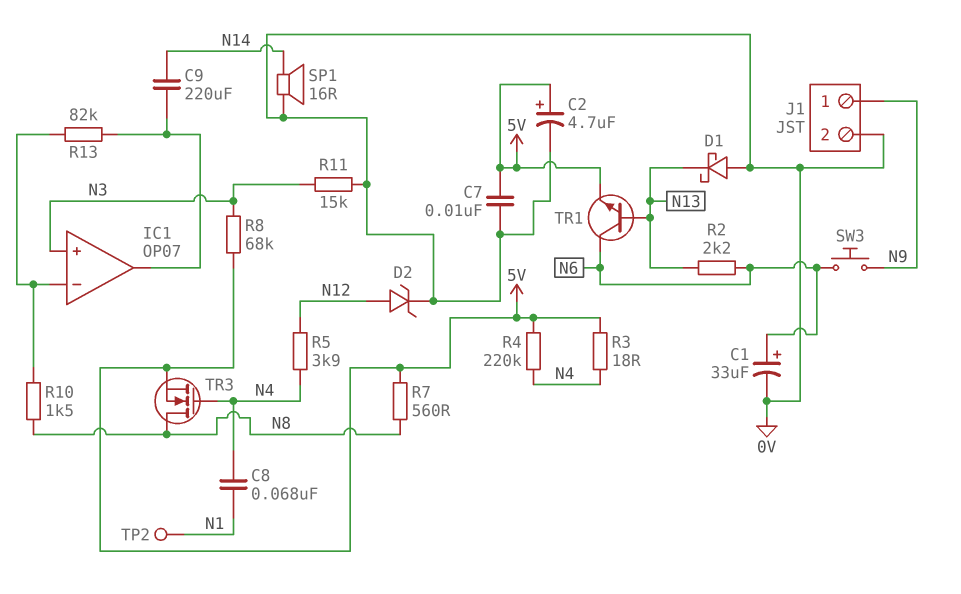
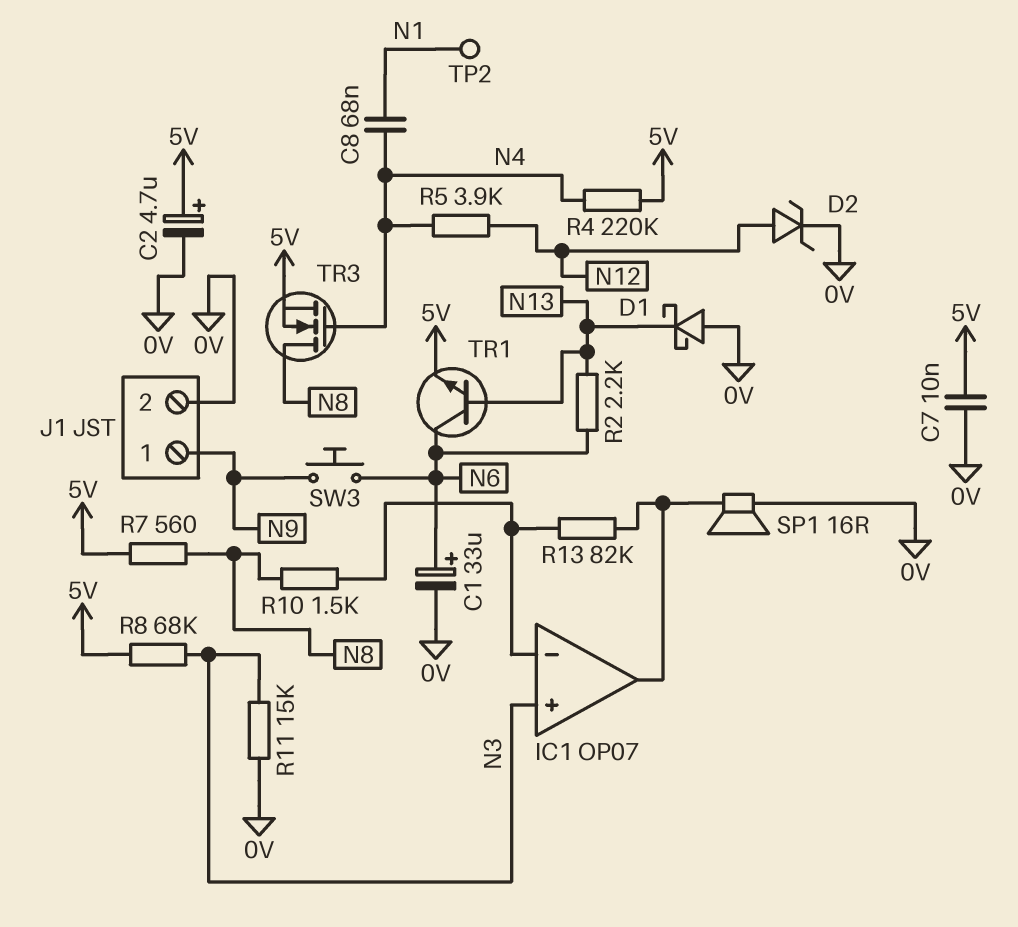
C9: 220uF (IC1/out, N14) -> none
R3: 18 (5V, N4) -> none
SP1: speaker 16R (0V, N14) -> speaker 16R (0V, IC1/out)

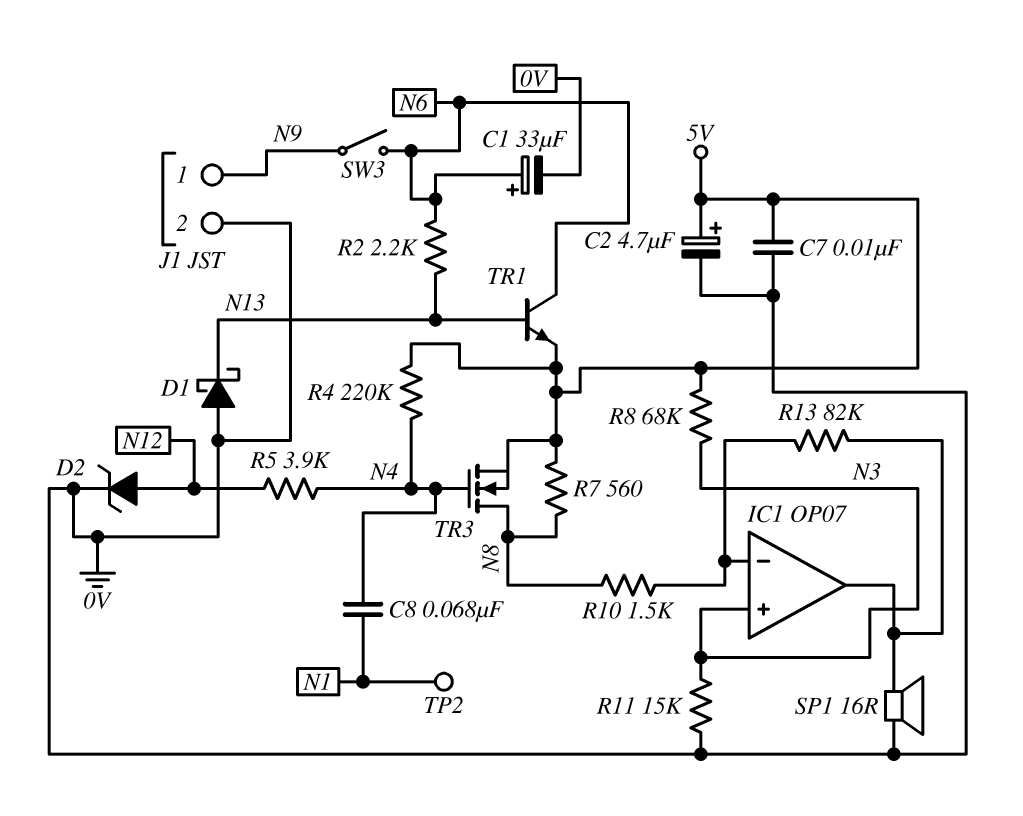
SW3: button (N6, N9) -> switch (N6, N9)

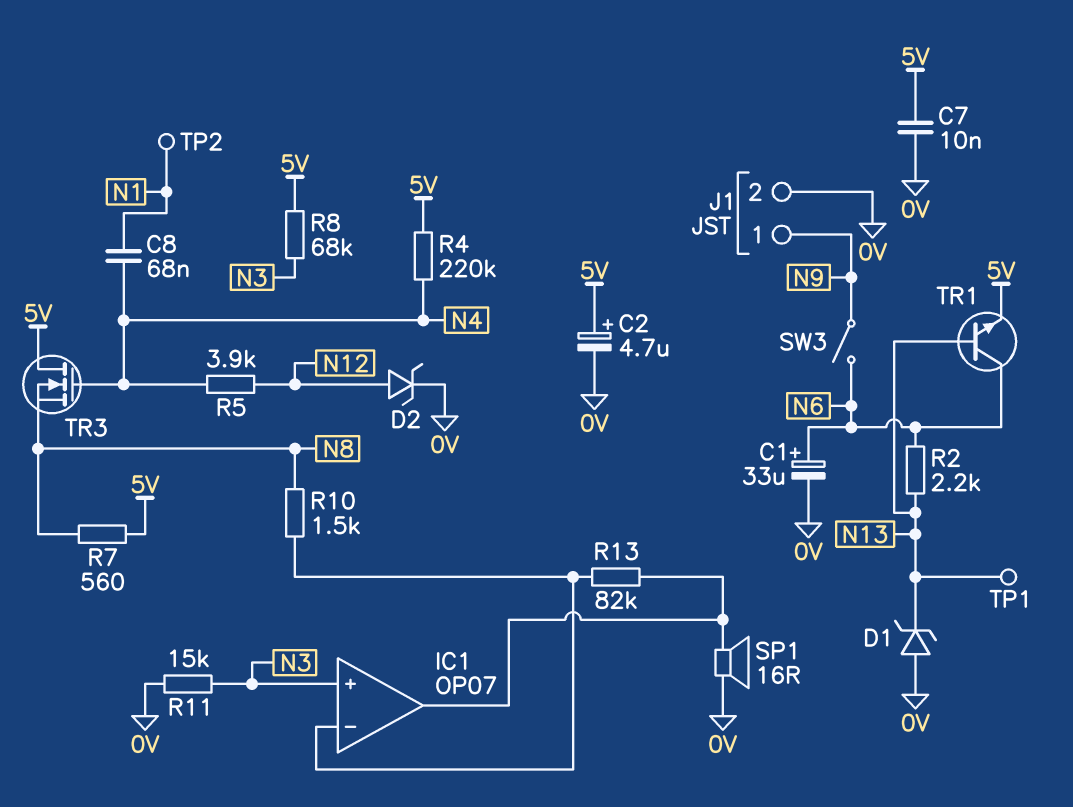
D1: schottky (A 0V, K N13) -> zener (A 0V, K N13)
TP1: none -> test point (N13)
TR3: NMOS (G N4, D N8, S 5V) -> NMOS (G N4, D 5V, S N8)

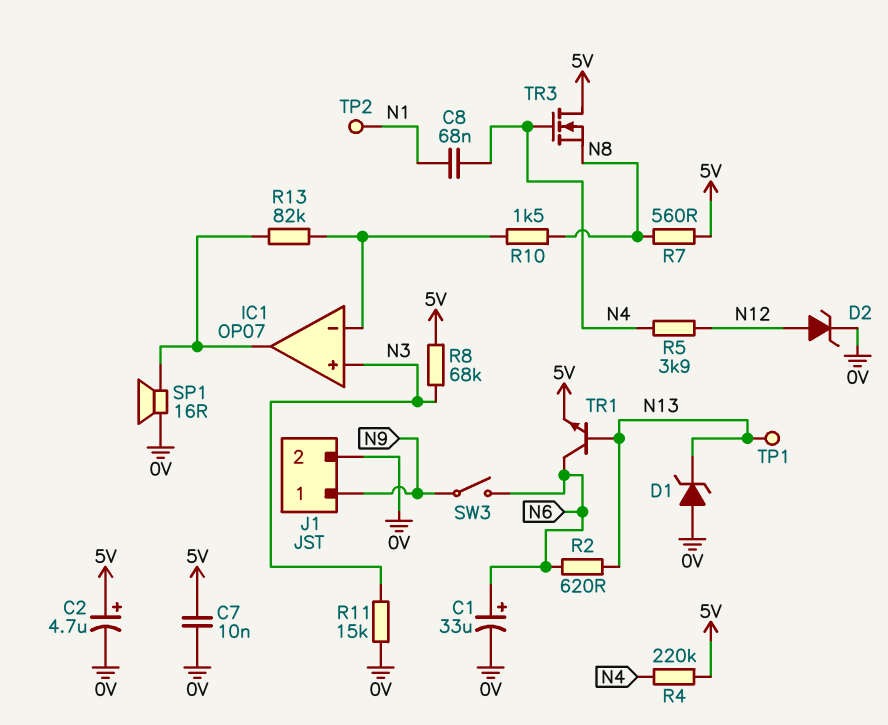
R2: 2.2k (N6, N13) -> 620 (N6, N13)

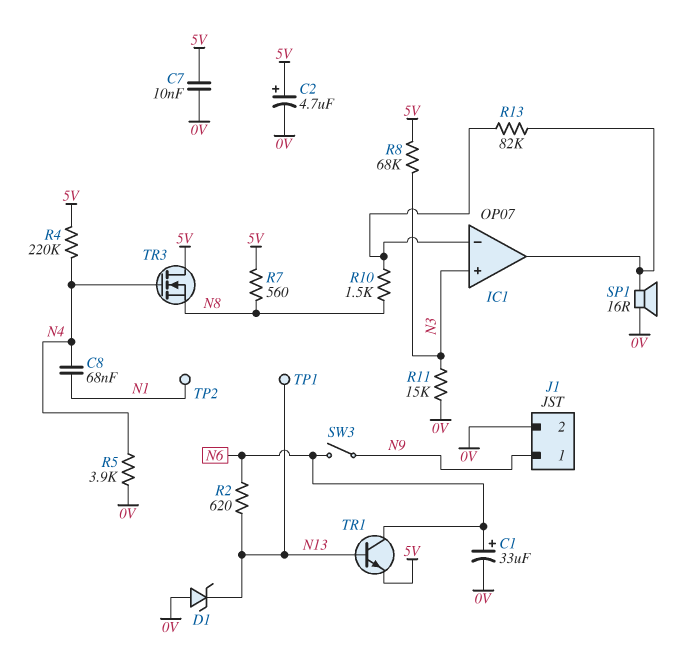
D2: zener (A N12, K 0V) -> none
R5: 3.9k (N4, N12) -> 3.9k (0V, N4)

